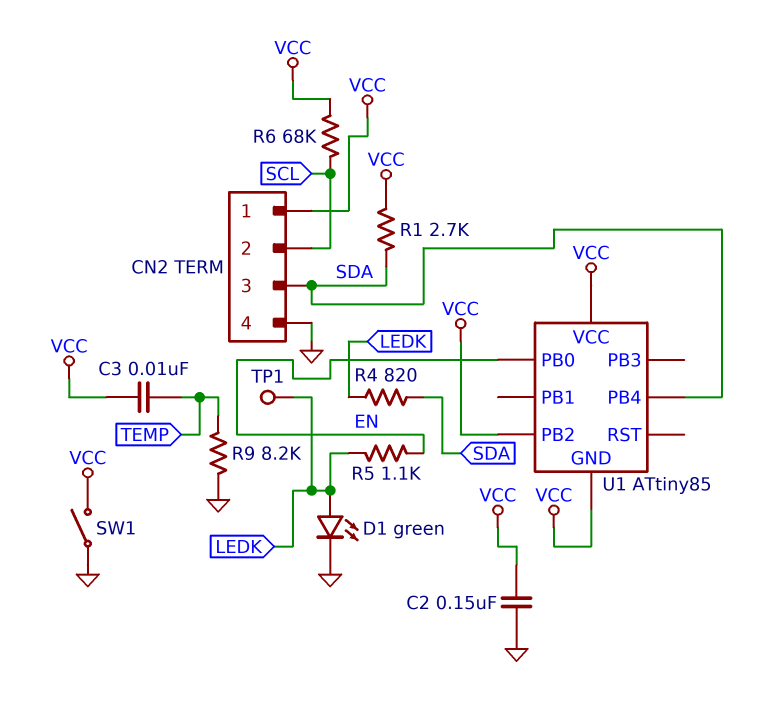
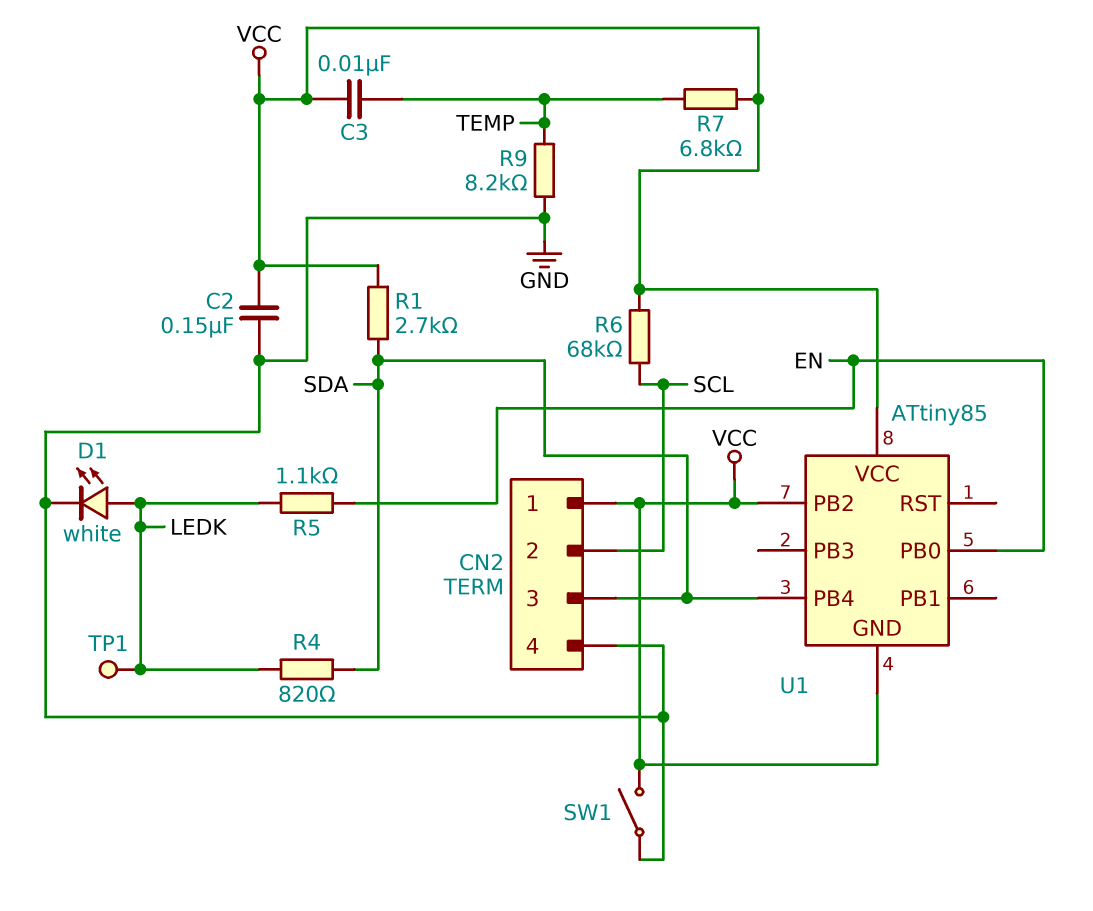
D1: LED green (A LEDK, K GND) -> LED white (A LEDK, K GND)
R7: none -> 6.8k (TEMP, VCC)

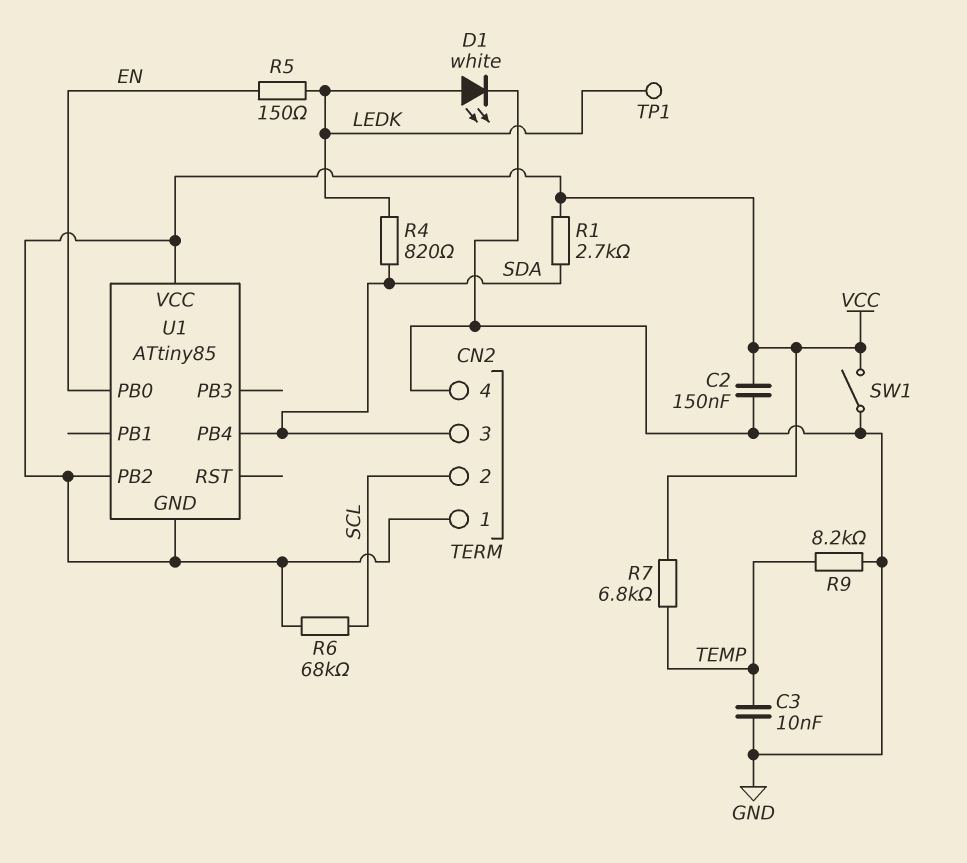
C3: 10nF (TEMP, VCC) -> 10nF (GND, TEMP)
R5: 1.1k (EN, LEDK) -> 150 (EN, LEDK)

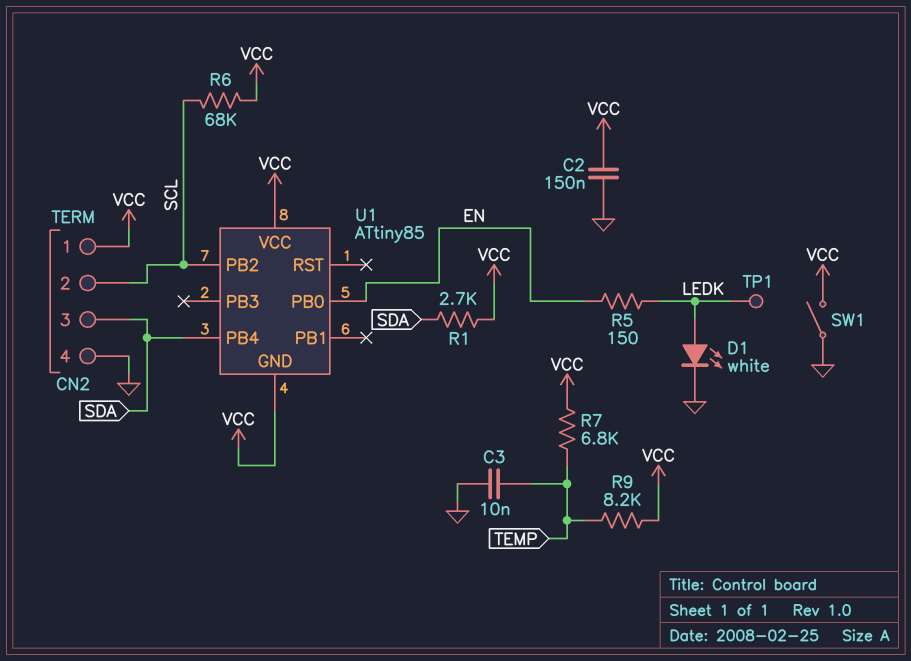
R4: 820 (LEDK, SDA) -> none
R9: 8.2k (GND, TEMP) -> 8.2k (TEMP, VCC)
U1 pin PB2: VCC -> SCL

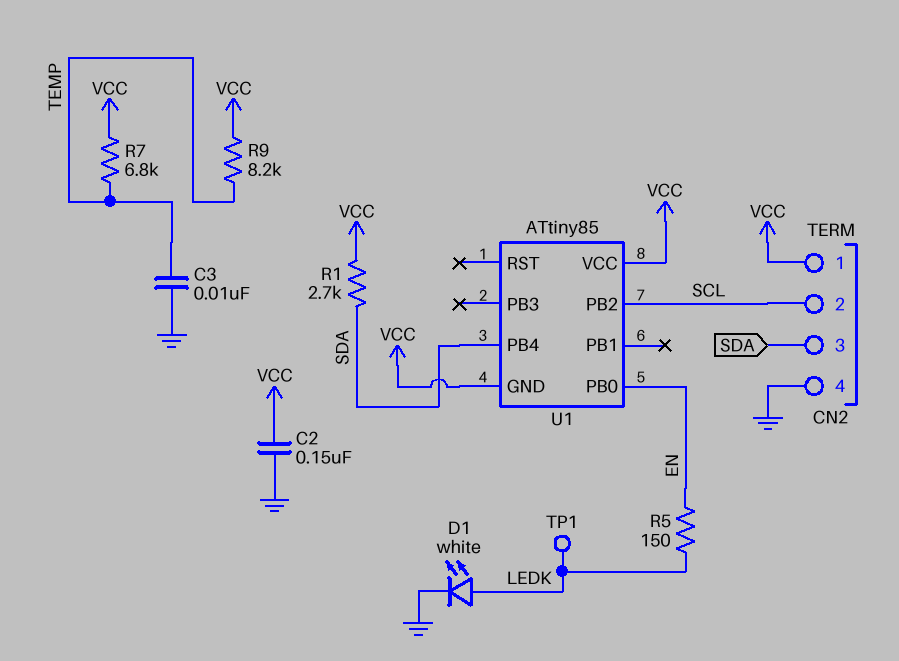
R6: 68k (SCL, VCC) -> none
SW1: switch (GND, VCC) -> none

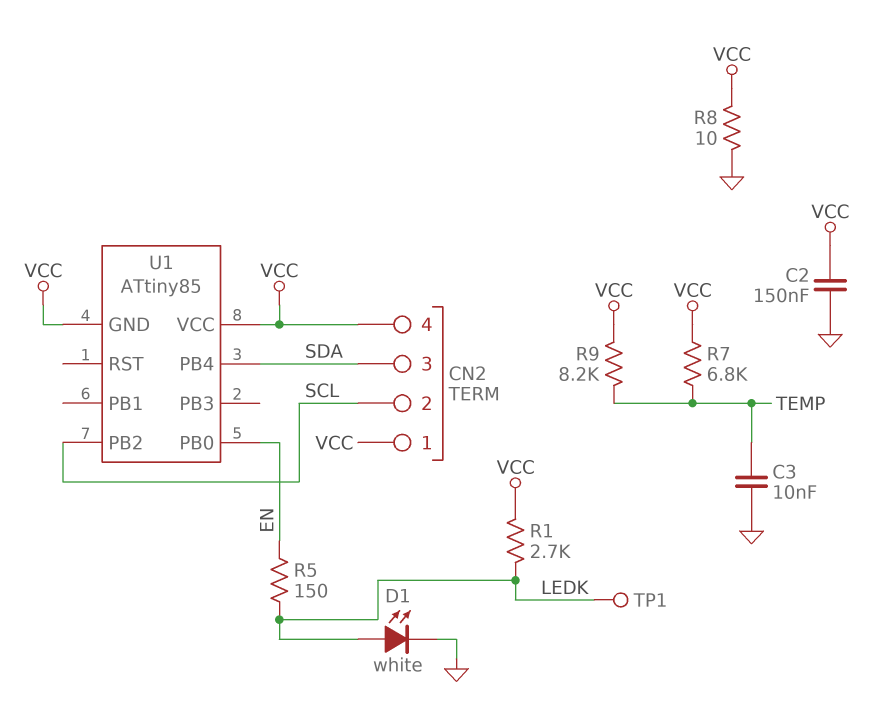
CN2 pin 4: GND -> VCC
R1: 2.7k (SDA, VCC) -> 2.7k (LEDK, VCC)
R8: none -> 10 (GND, VCC)

